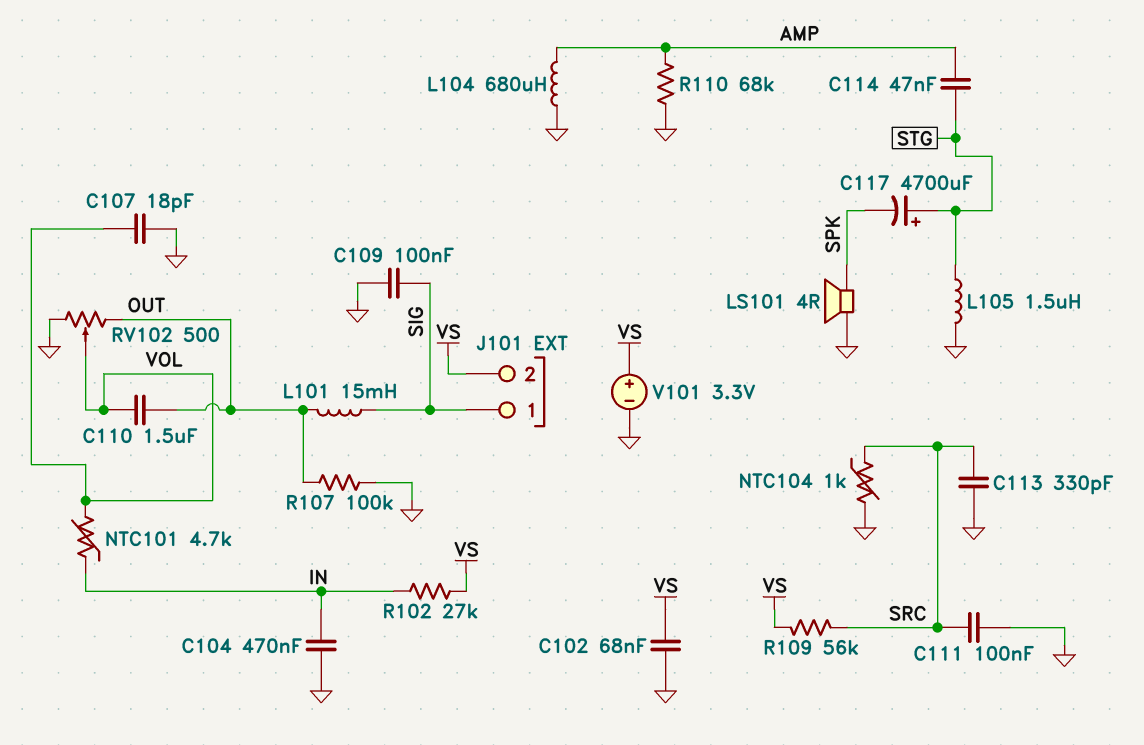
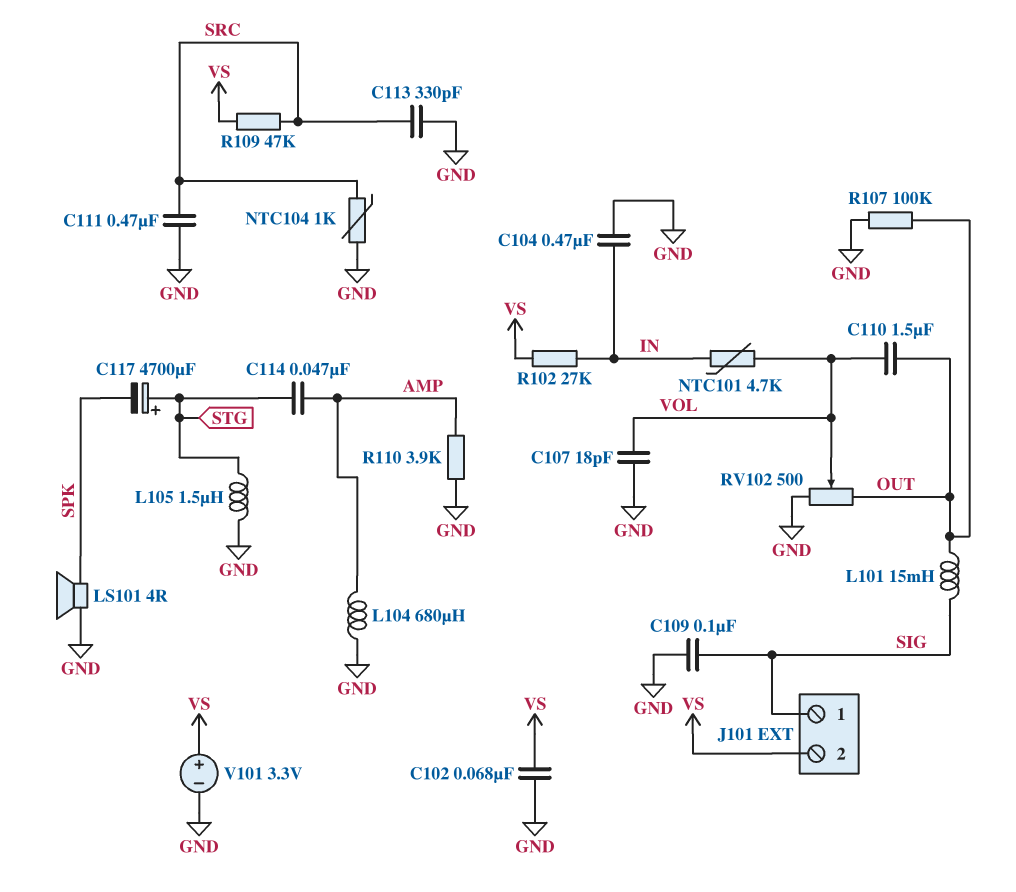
C111: 100nF (GND, SRC) -> 470nF (GND, SRC)
R109: 56k (SRC, VS) -> 47k (SRC, VS)
R110: 68k (AMP, GND) -> 3.9k (AMP, GND)

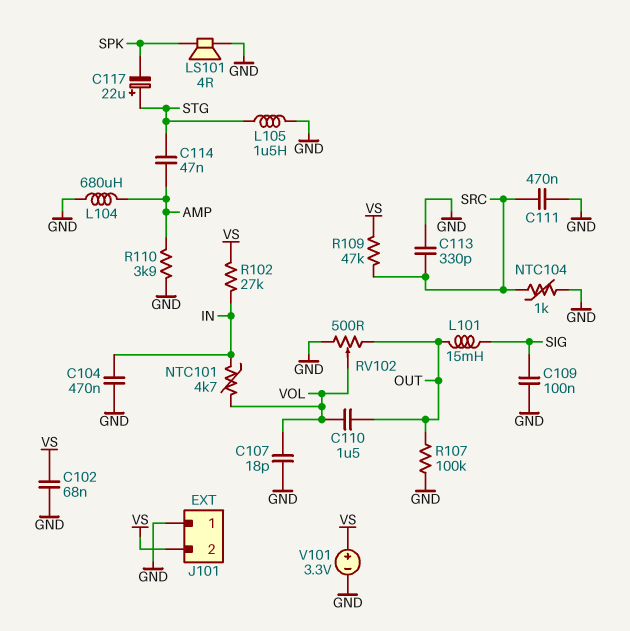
C117: 4700uF (plus STG, minus SPK) -> 22uF (plus STG, minus SPK)
J101 pin 1: SIG -> GND

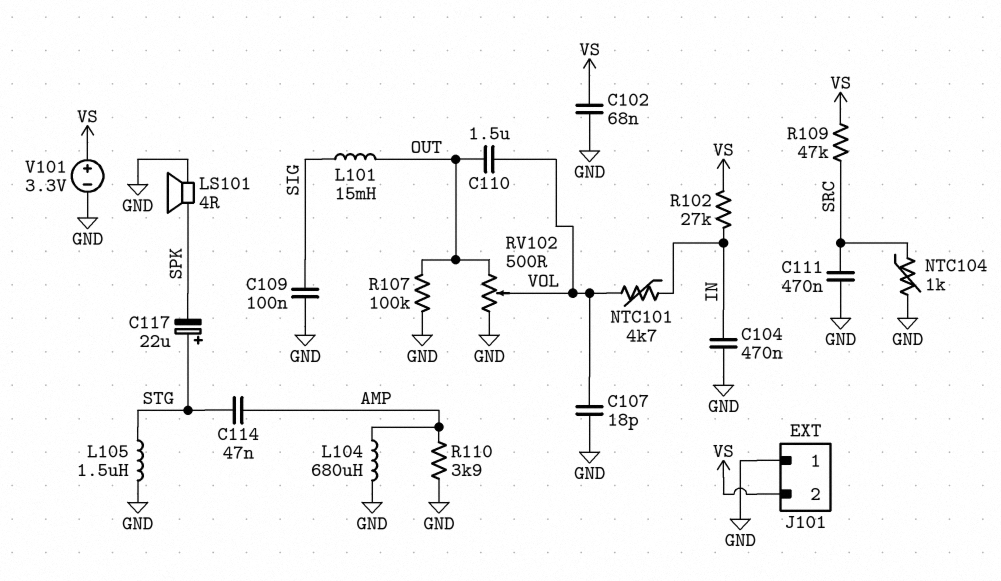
C113: 330pF (GND, SRC) -> none

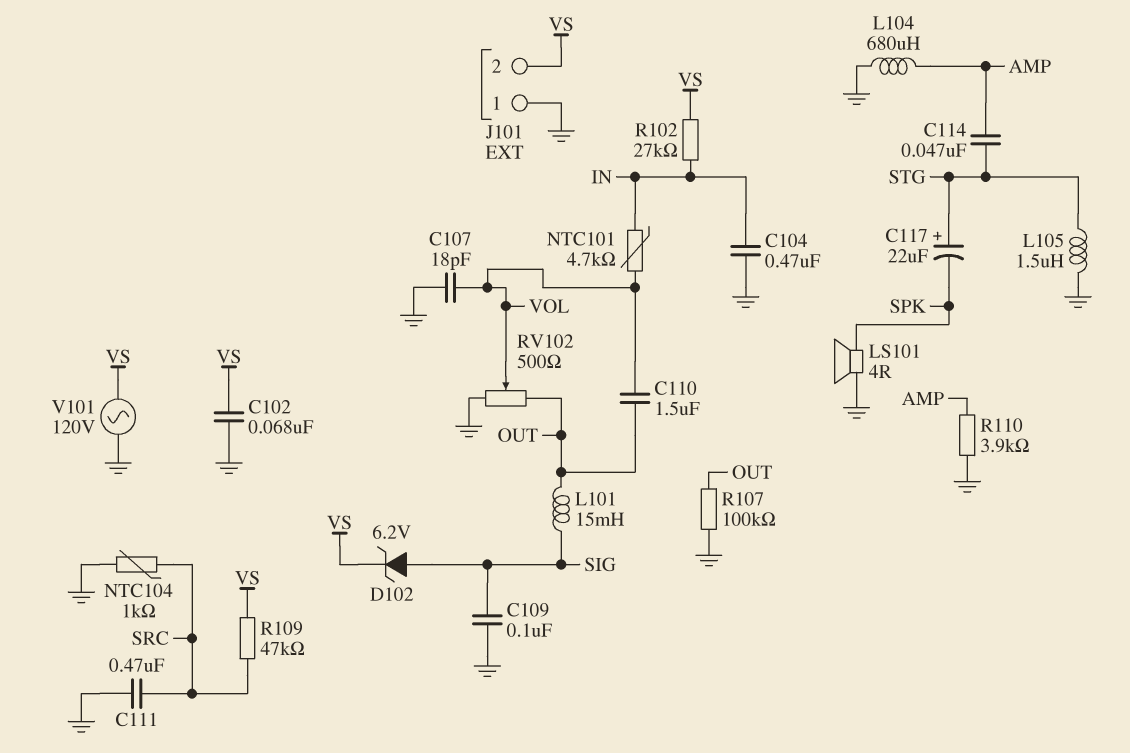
D102: none -> zener 6.2V (A SIG, K VS)
V101: 3.3V (plus VS, minus GND) -> AC 120V (GND, VS)

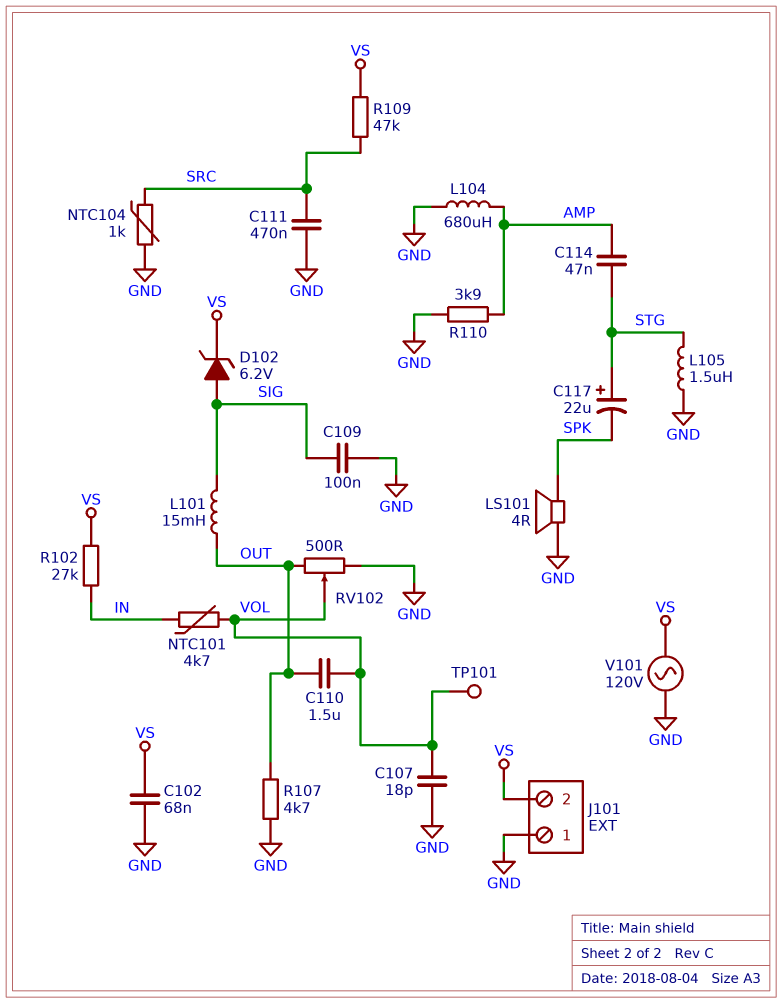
C104: 470nF (GND, IN) -> none
R107: 100k (GND, OUT) -> 4.7k (GND, OUT)
TP101: none -> test point (VOL)

